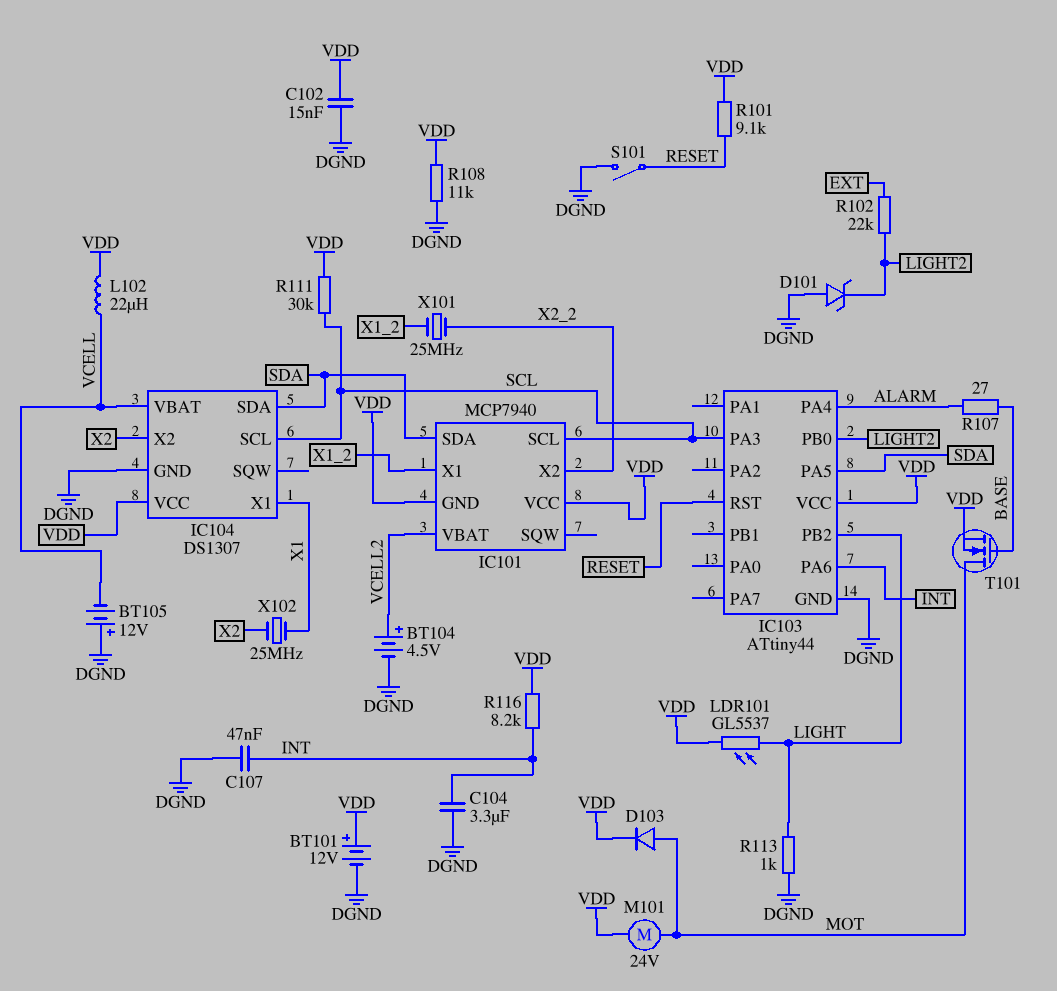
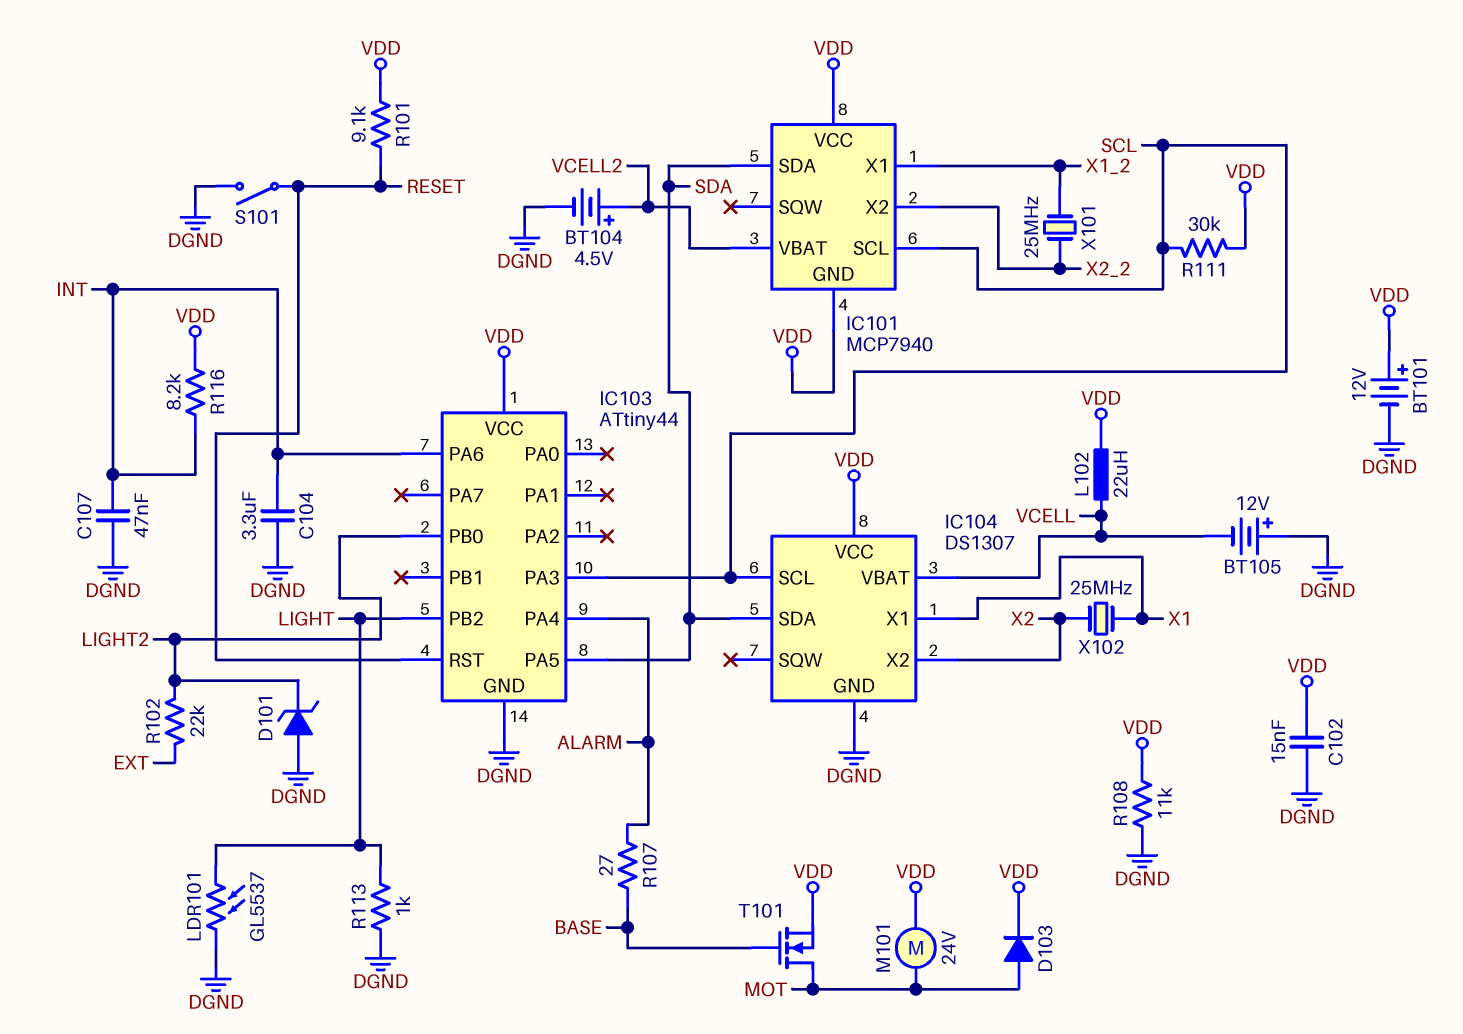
LDR101: GL5537 (LIGHT, VDD) -> GL5537 (DGND, LIGHT)

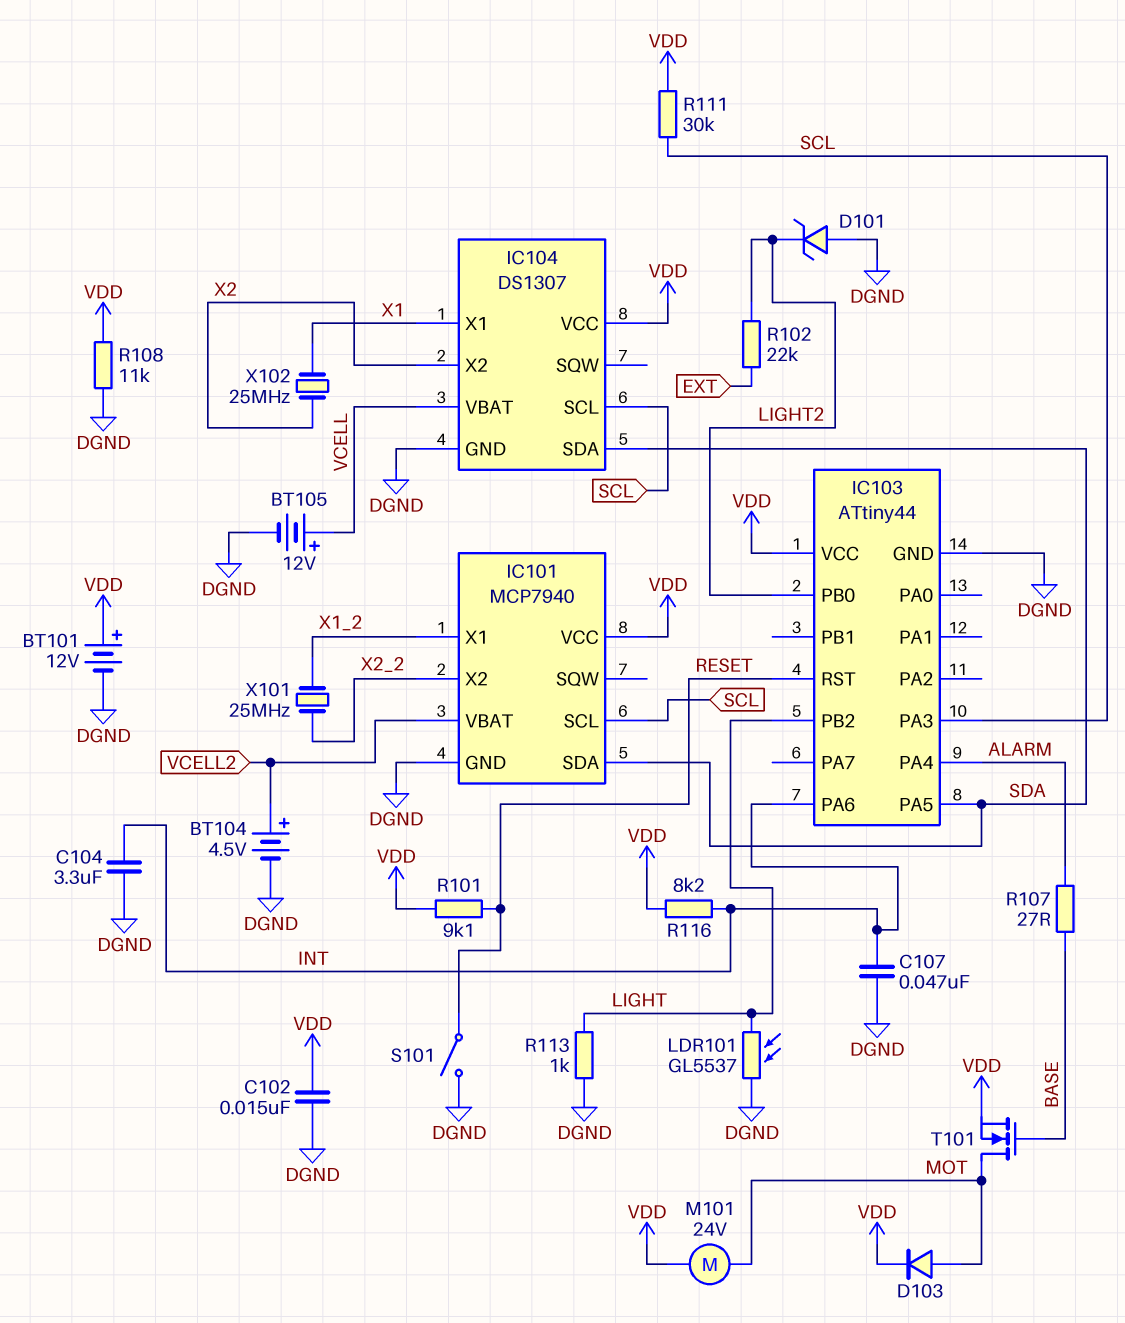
BT105: 12V (plus DGND, minus VCELL) -> 12V (plus VCELL, minus DGND)
IC101 pin GND: VDD -> DGND
L102: 22uH (VCELL, VDD) -> none

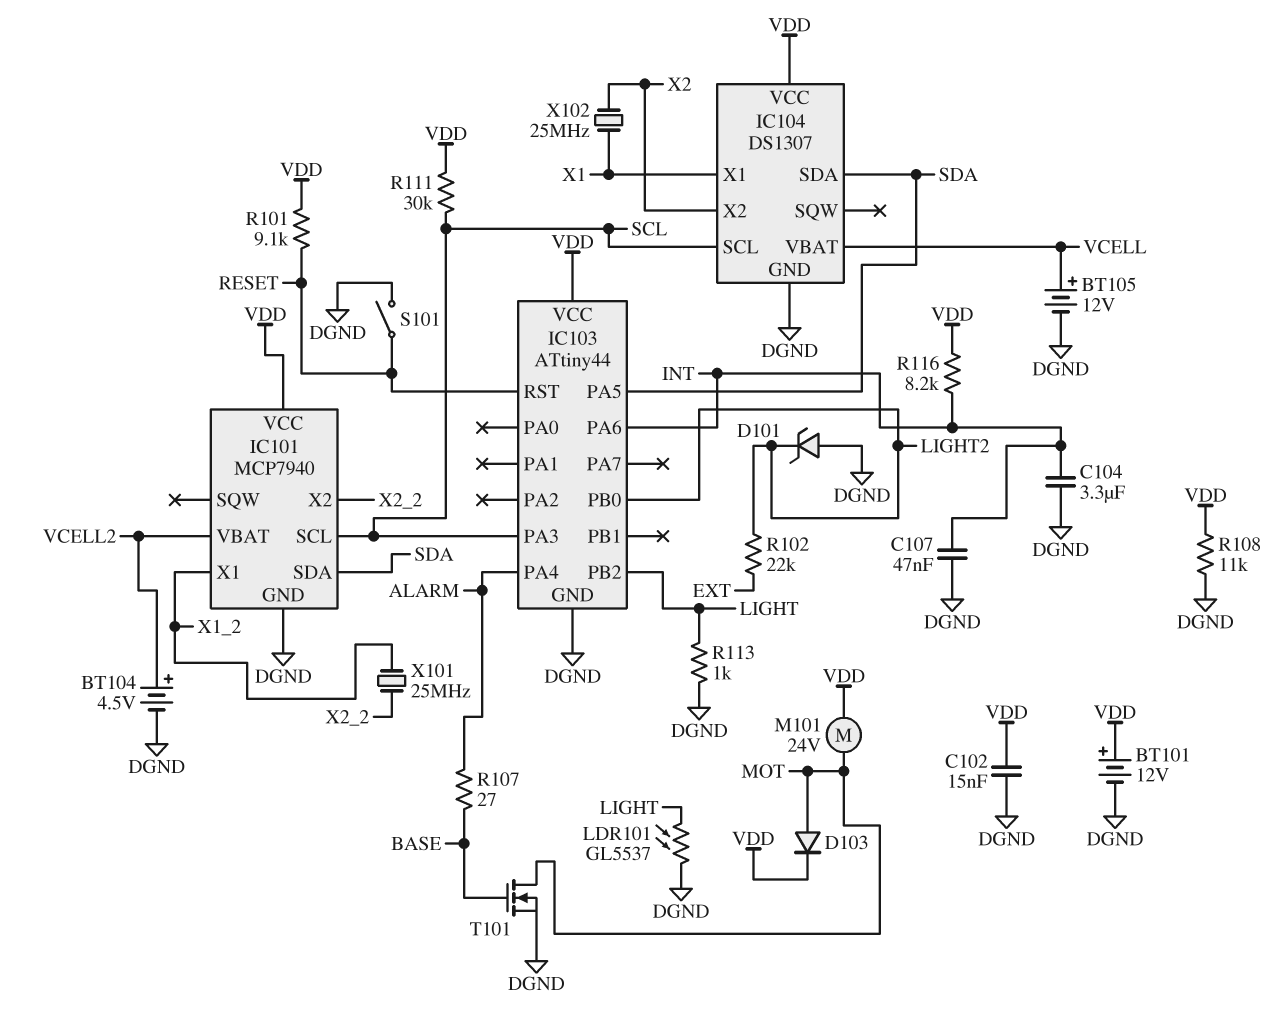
T101: NMOS (G BASE, D MOT, S VDD) -> NMOS (G BASE, D MOT, S DGND)

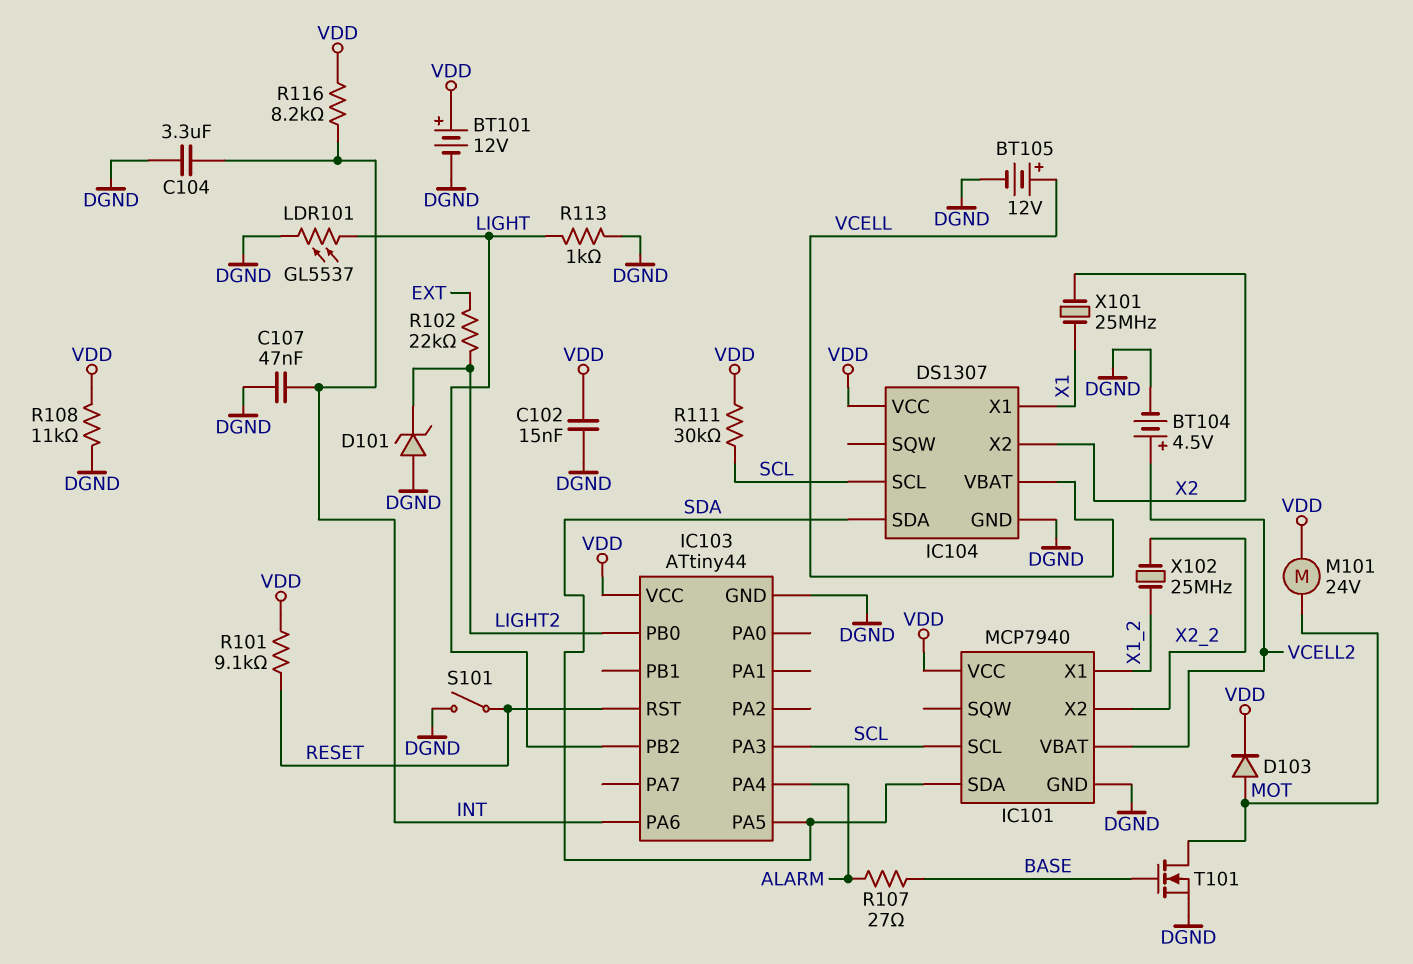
X101: 25MHz (X1_2, X2_2) -> 25MHz (X1, X2)
X102: 25MHz (X1, X2) -> 25MHz (X1_2, X2_2)

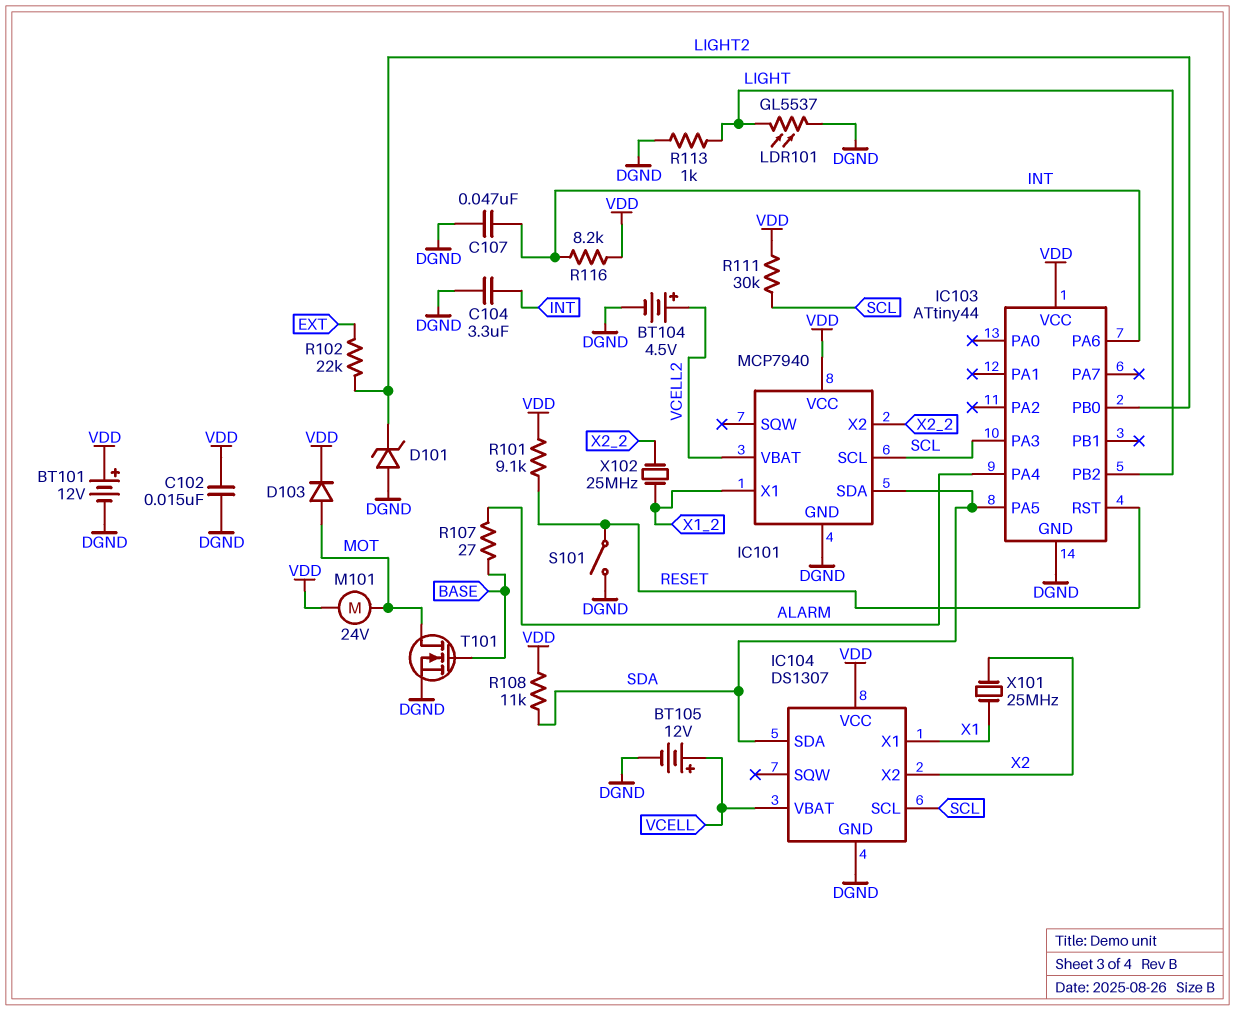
R108: 11k (DGND, VDD) -> 11k (SDA, VDD)

